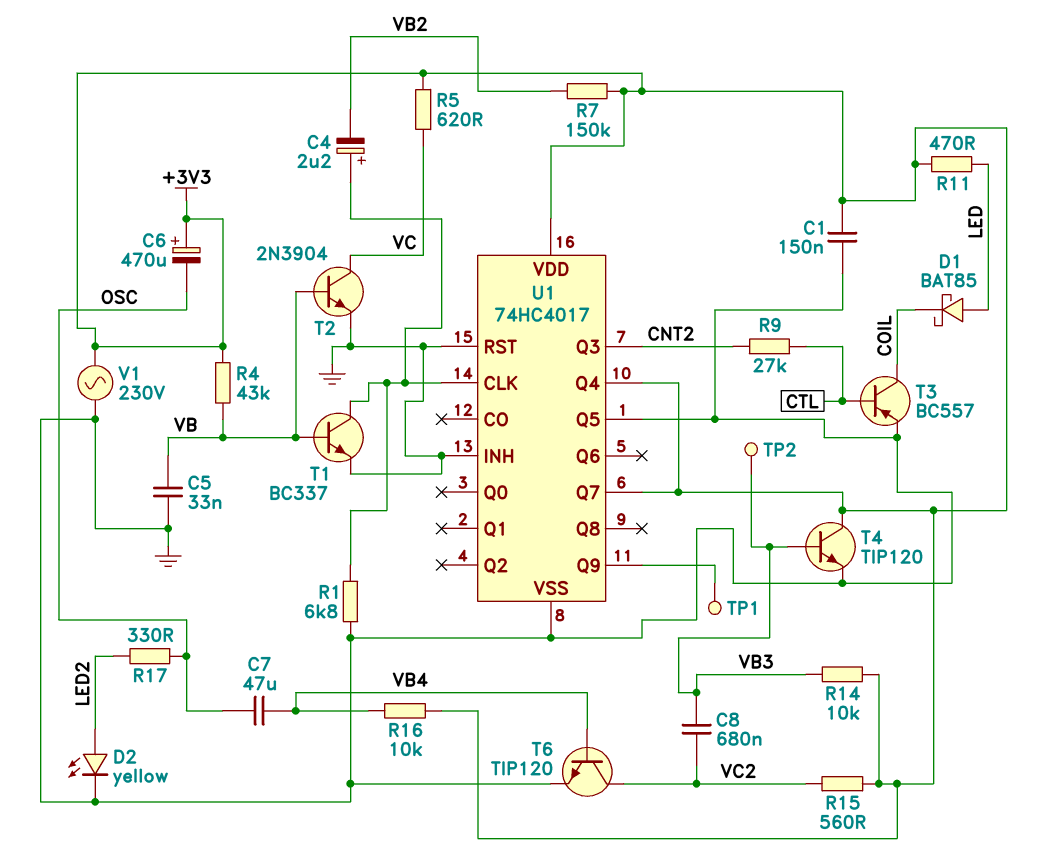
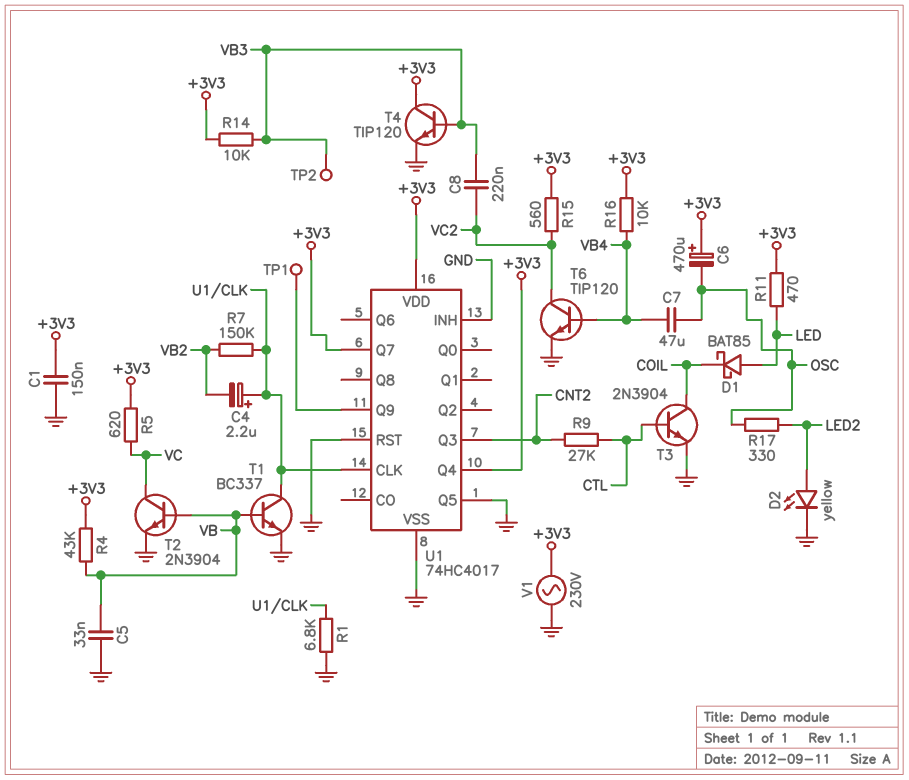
C8: 680nF (VB3, VC2) -> 220nF (VB3, VC2)
R7: 150k (+3V3, VB2) -> 150k (U1/CLK, VB2)
T3: PNP BC557 (B CTL, C COIL, E GND) -> NPN 2N3904 (B CTL, C COIL, E GND)

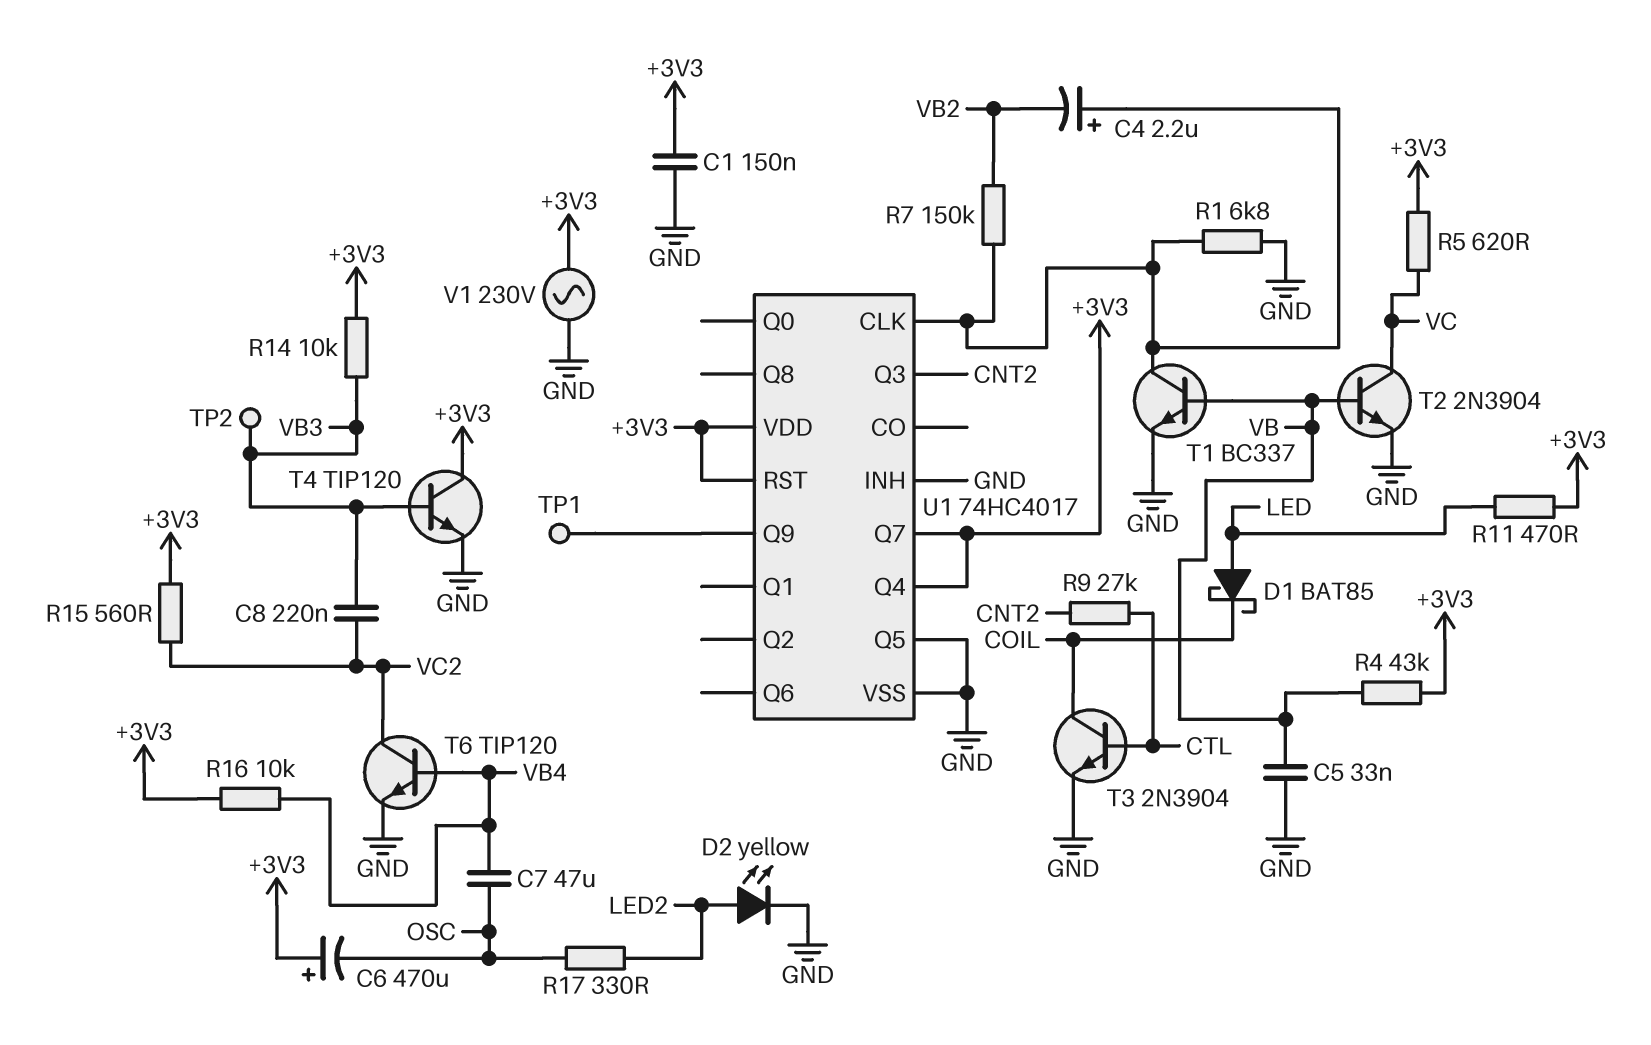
U1 pin RST: GND -> +3V3

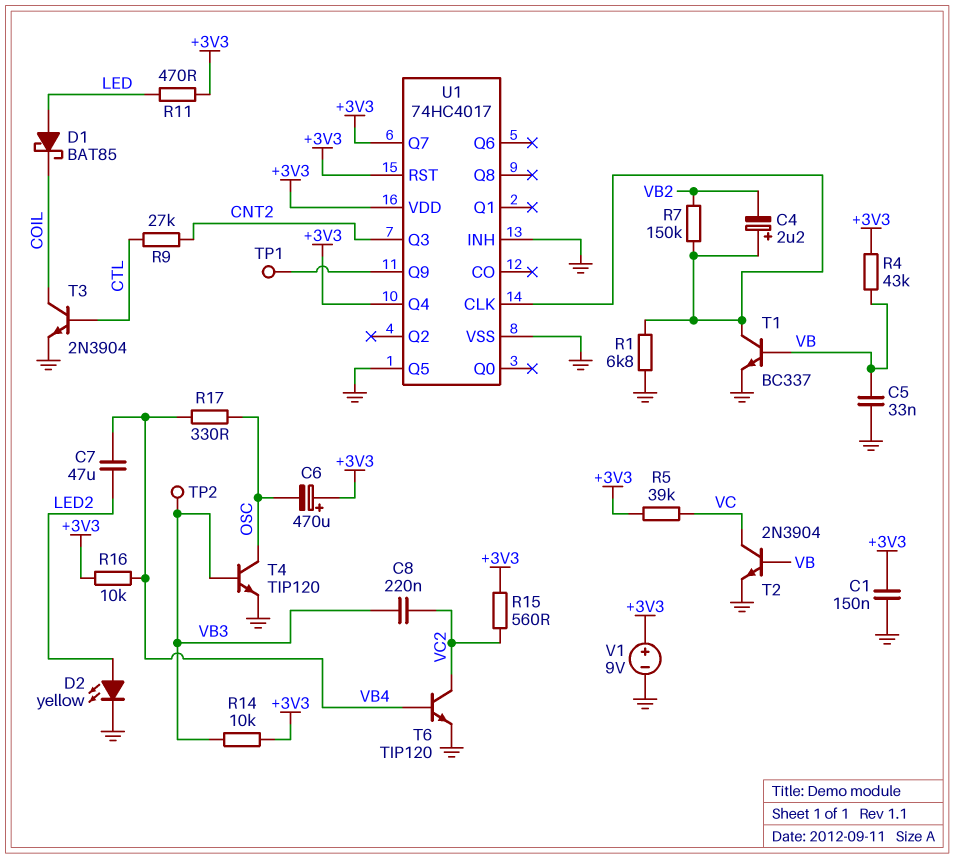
C7: 47uF (OSC, VB4) -> 47uF (LED2, VB4)
R5: 620 (+3V3, VC) -> 39k (+3V3, VC)
R17: 330 (LED2, OSC) -> 330 (OSC, VB4)
T4: NPN TIP120 (B VB3, C +3V3, E GND) -> NPN TIP120 (B VB3, C OSC, E GND)
V1: AC 230V (+3V3, GND) -> 9V (plus +3V3, minus GND)

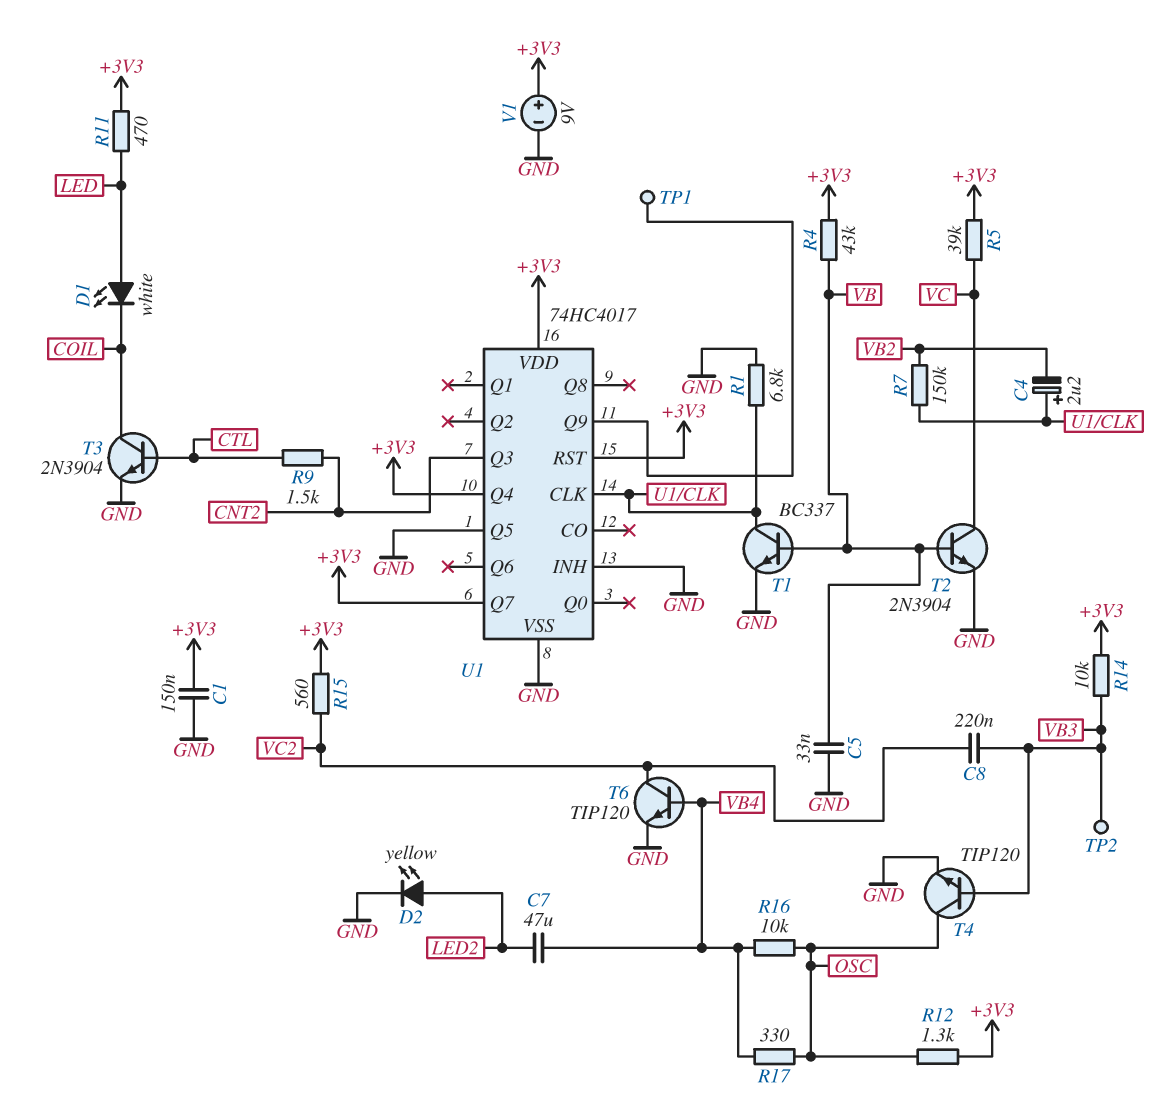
C6: 470uF (plus +3V3, minus OSC) -> none
D1: schottky BAT85 (A LED, K COIL) -> LED white (A LED, K COIL)
R9: 27k (CNT2, CTL) -> 1.5k (CNT2, CTL)
R12: none -> 1.3k (+3V3, OSC)
R16: 10k (+3V3, VB4) -> 10k (OSC, VB4)

